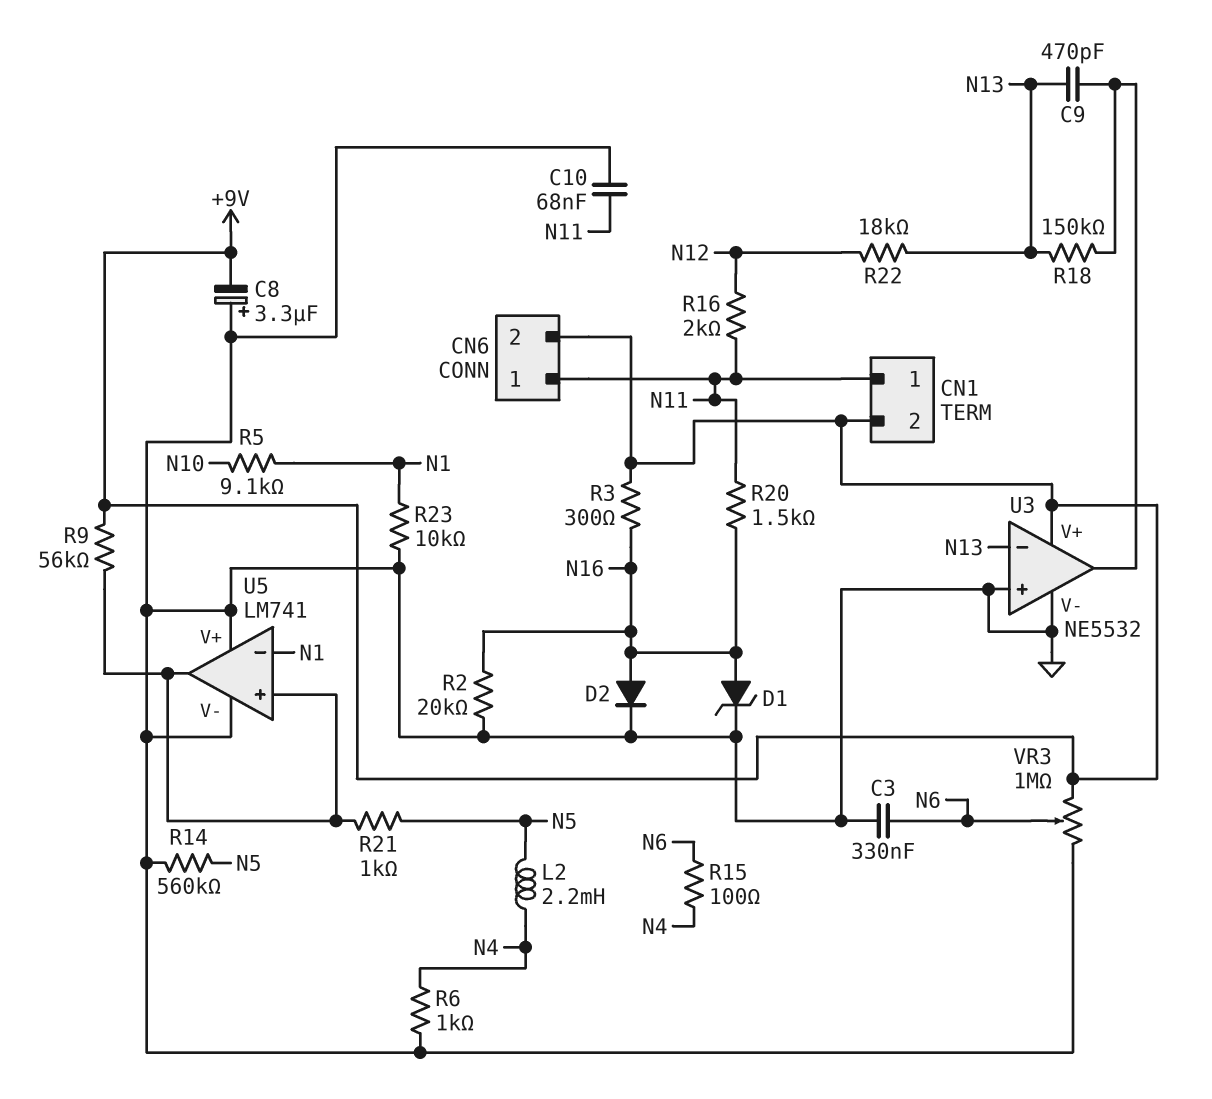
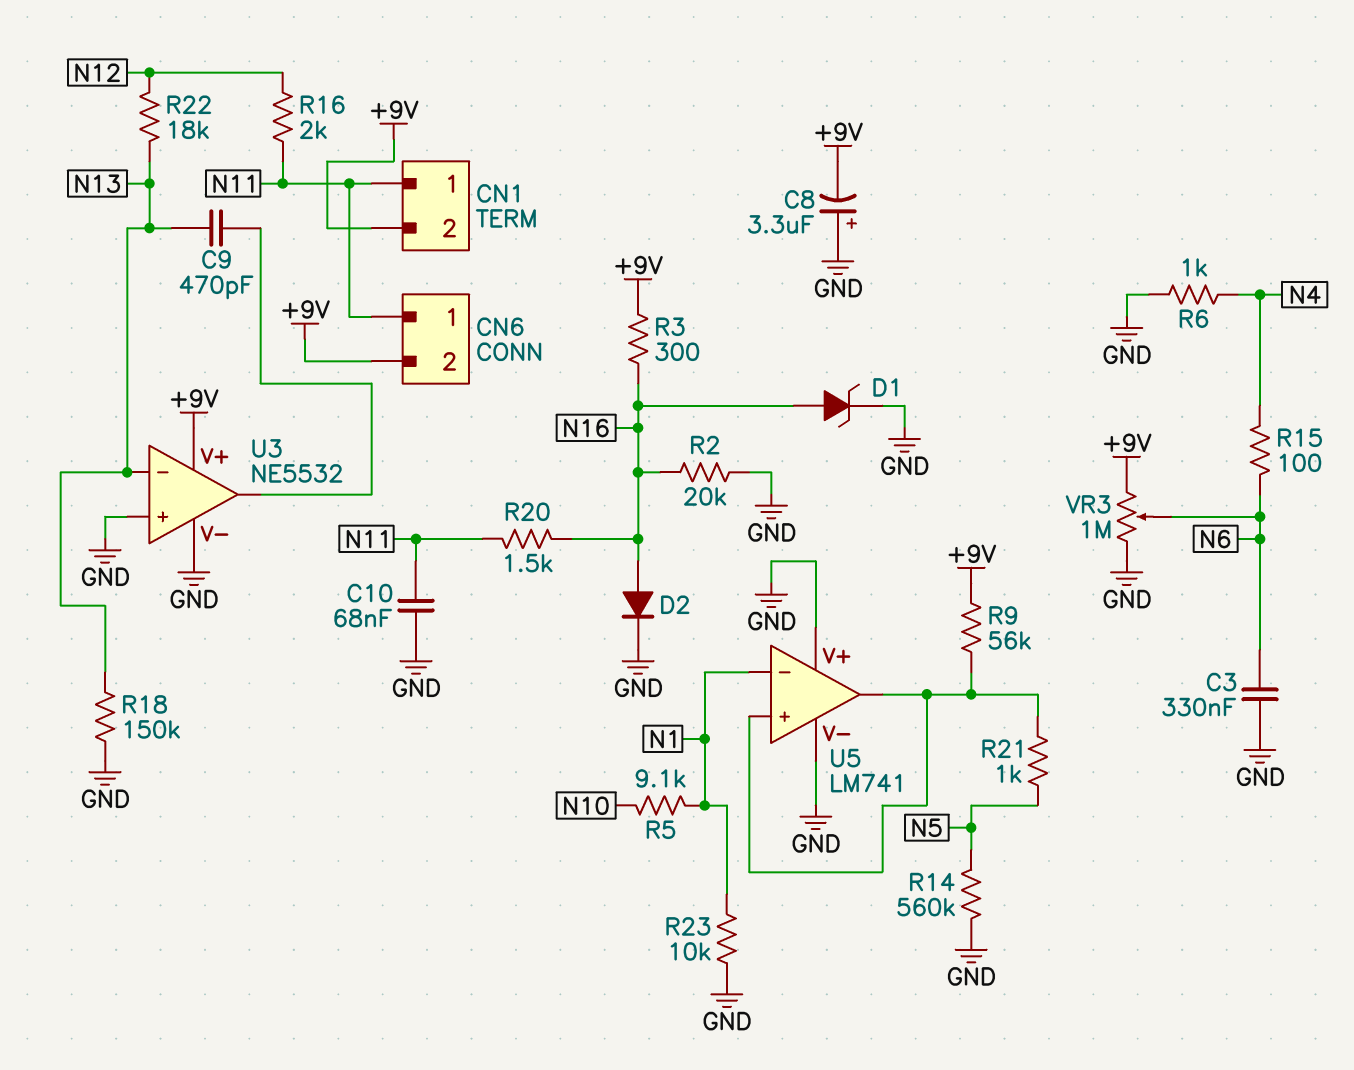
L2: 2.2mH (N4, N5) -> none
R18: 150k (N13, U3/out) -> 150k (GND, N13)

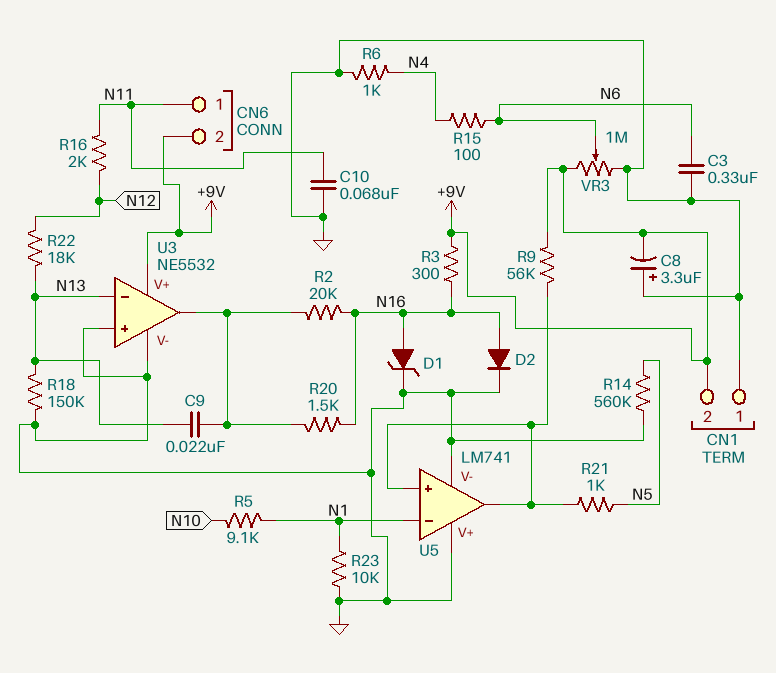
C9: 470pF (N13, U3/out) -> 22nF (N13, U3/out)
CN1 pin 1: N11 -> GND
R2: 20k (GND, N16) -> 20k (N16, U3/out)
R20: 1.5k (N11, N16) -> 1.5k (N16, U3/out)

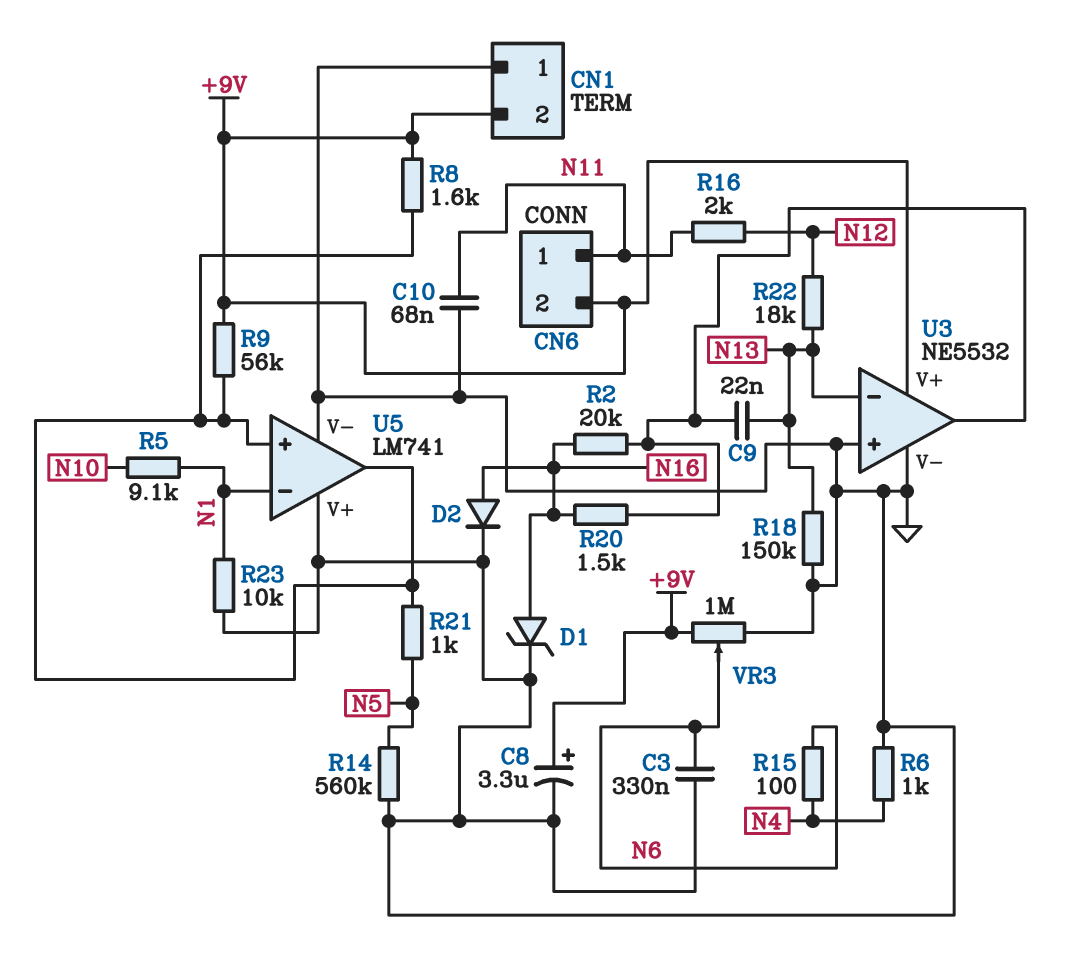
C8: 3.3uF (plus GND, minus +9V) -> 3.3uF (plus +9V, minus GND)
R3: 300 (+9V, N16) -> none
R8: none -> 1.6k (+9V, U5/in+)

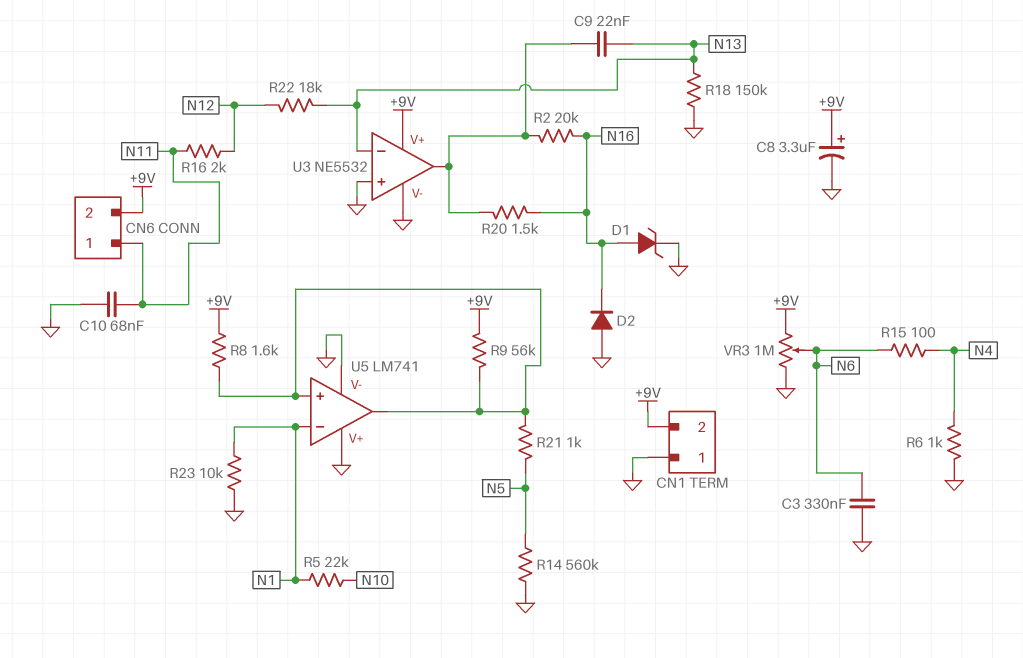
D2: diode (A N16, K GND) -> diode (A GND, K N16)
R5: 9.1k (N1, N10) -> 22k (N1, N10)

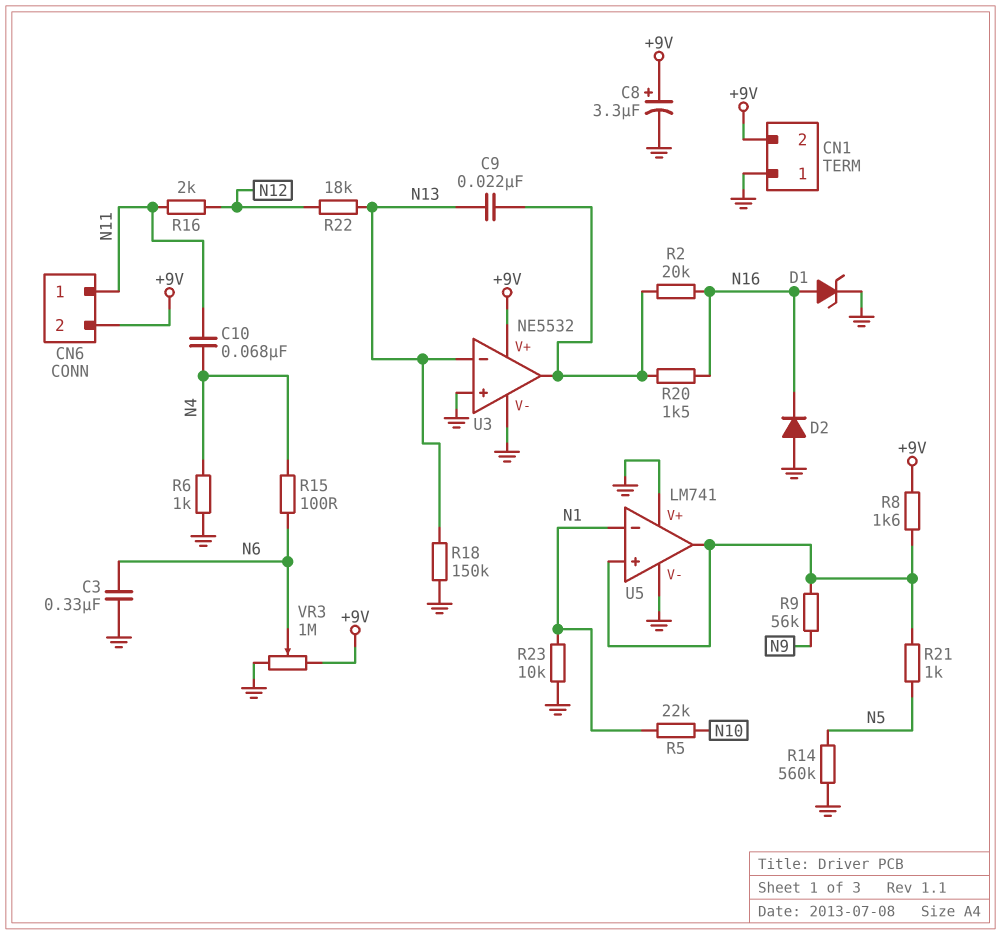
C10: 68nF (GND, N11) -> 68nF (N4, N11)
R9: 56k (+9V, U5/in+) -> 56k (N9, U5/in+)

